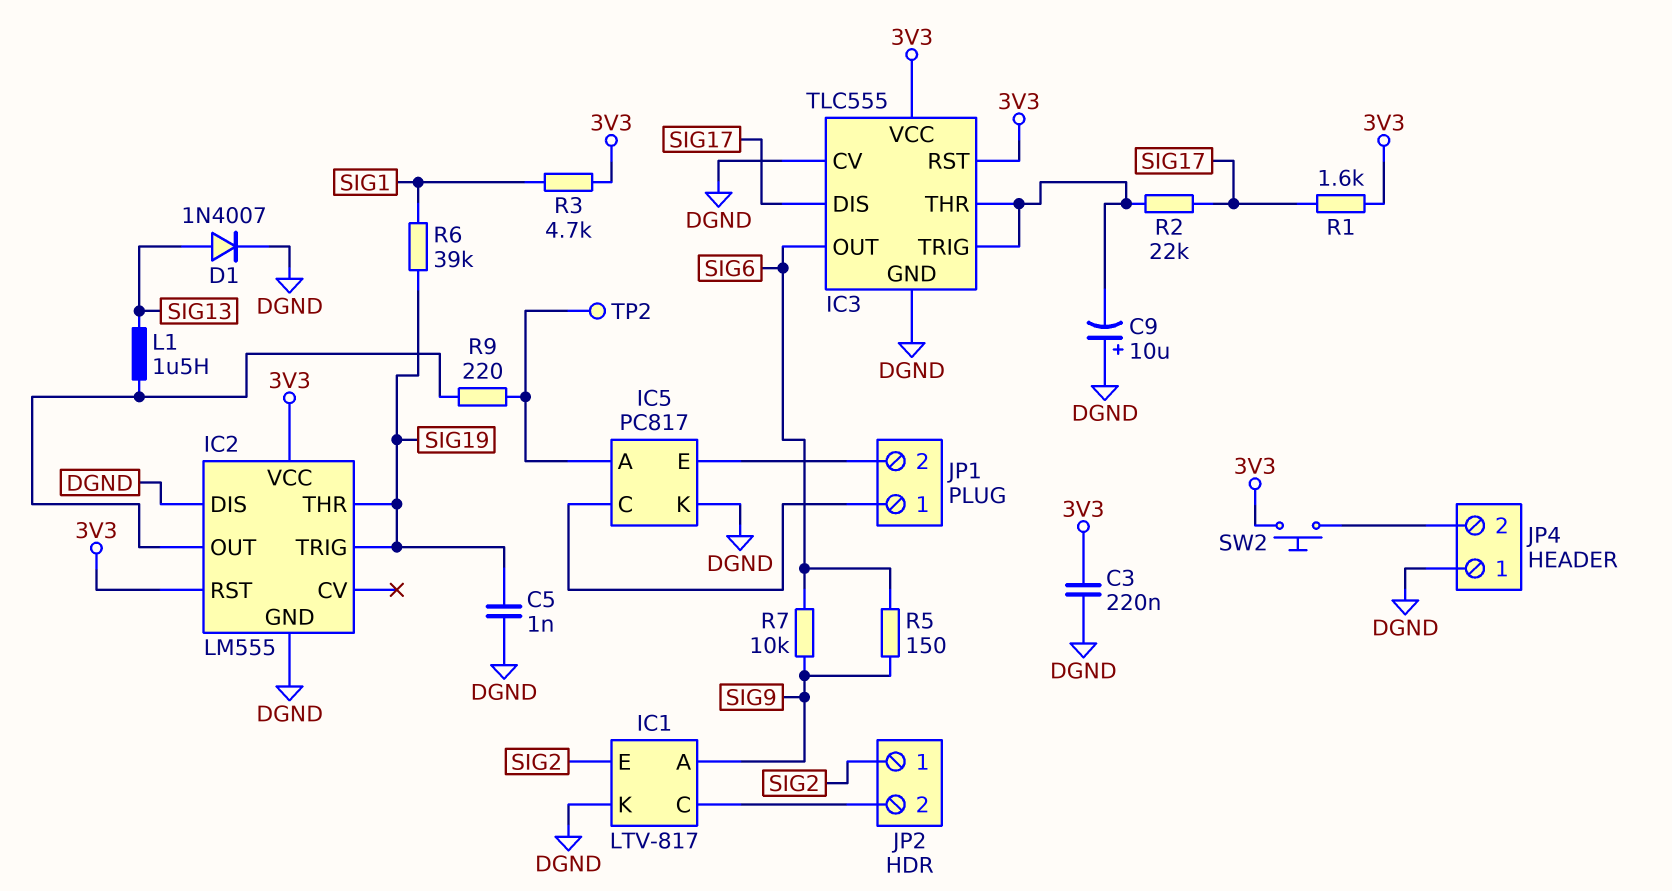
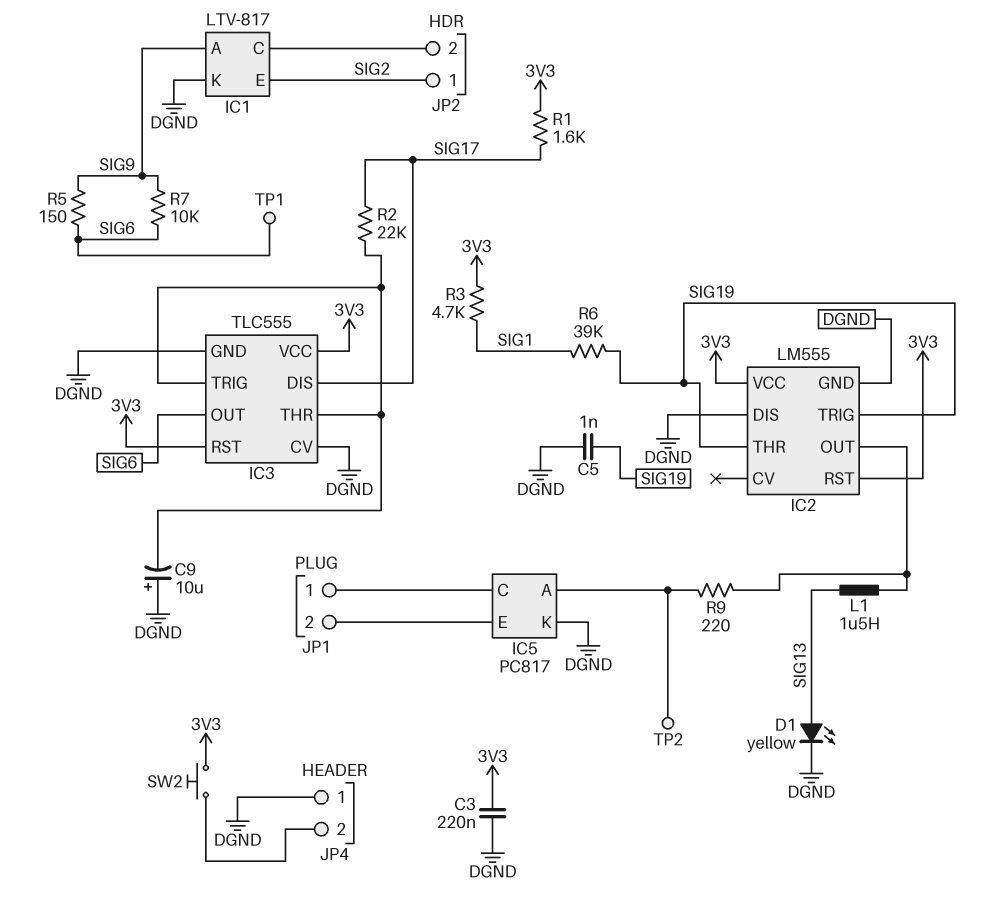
D1: diode 1N4007 (A SIG13, K DGND) -> LED yellow (A SIG13, K DGND)
TP1: none -> test point (SIG6)

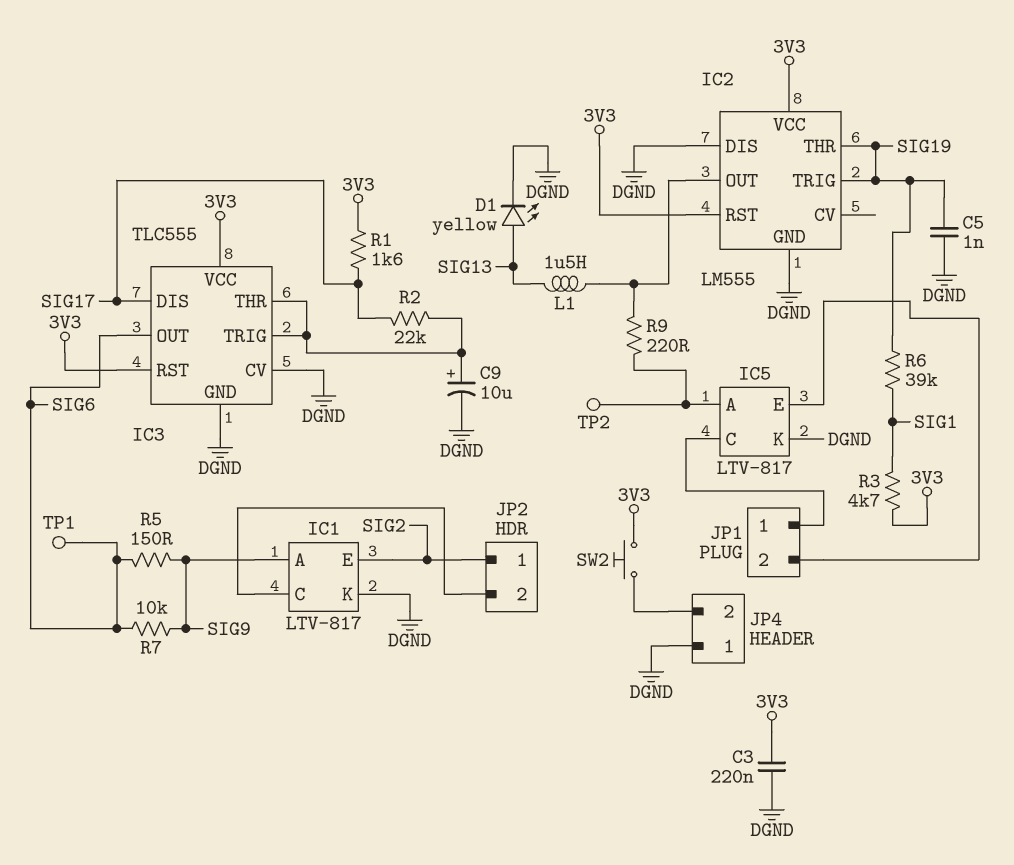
C9: 10uF (plus DGND, minus IC3/THR) -> 10uF (plus IC3/THR, minus DGND)
IC5: PC817 -> LTV-817

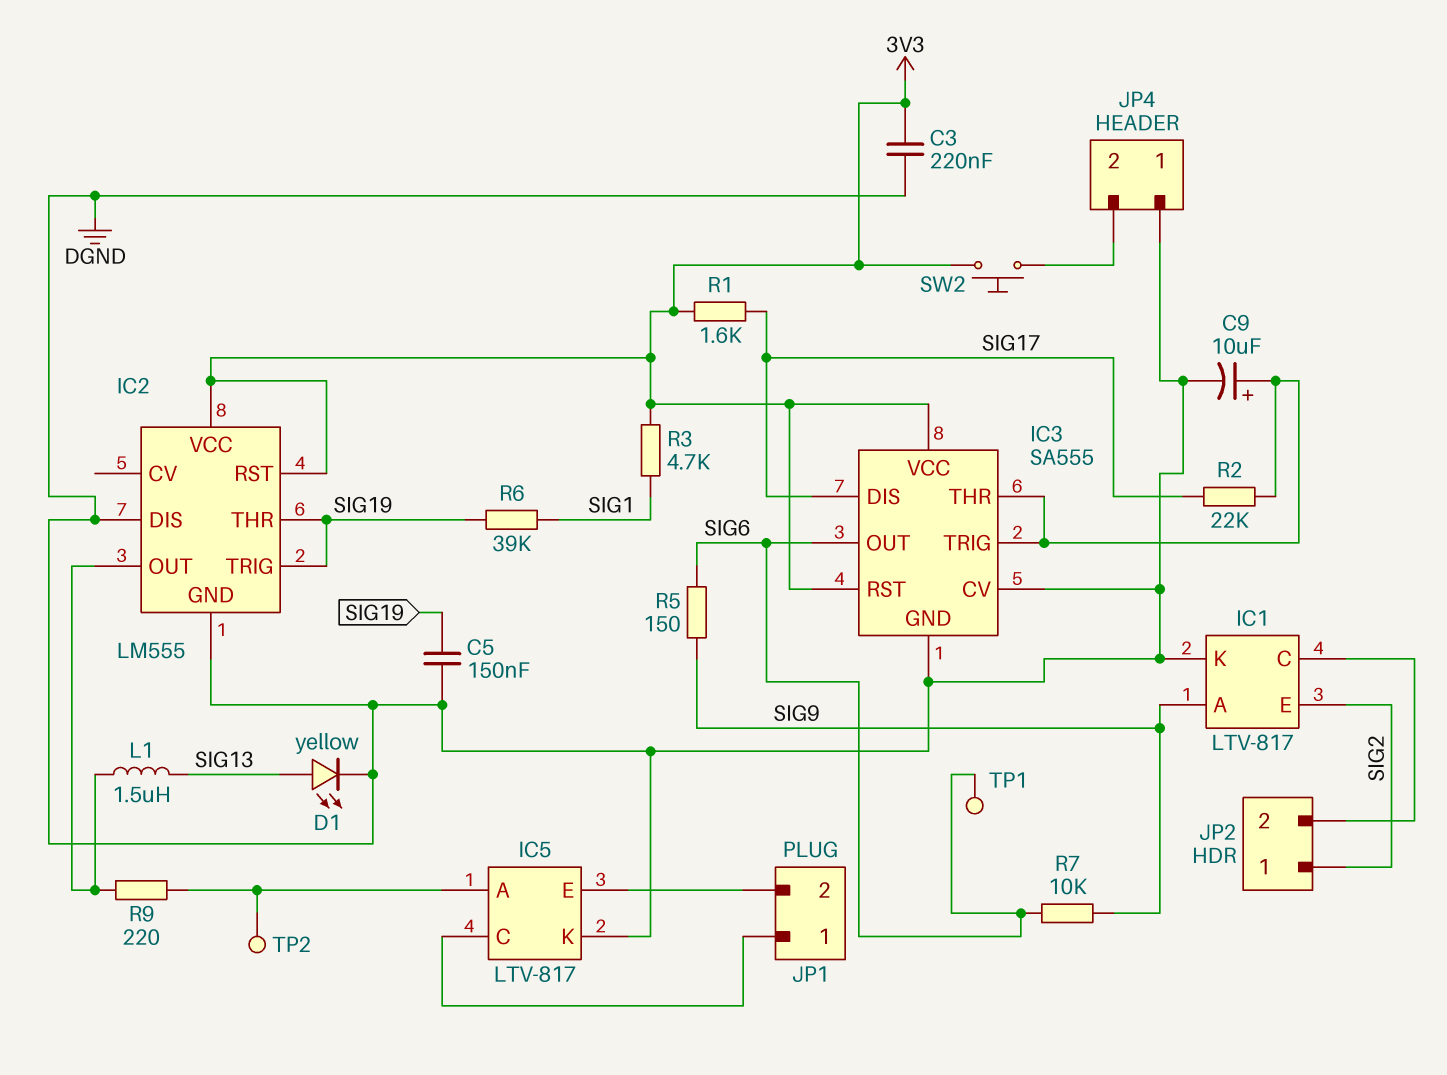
C5: 1nF (DGND, SIG19) -> 150nF (DGND, SIG19)
IC3: TLC555 -> SA555

